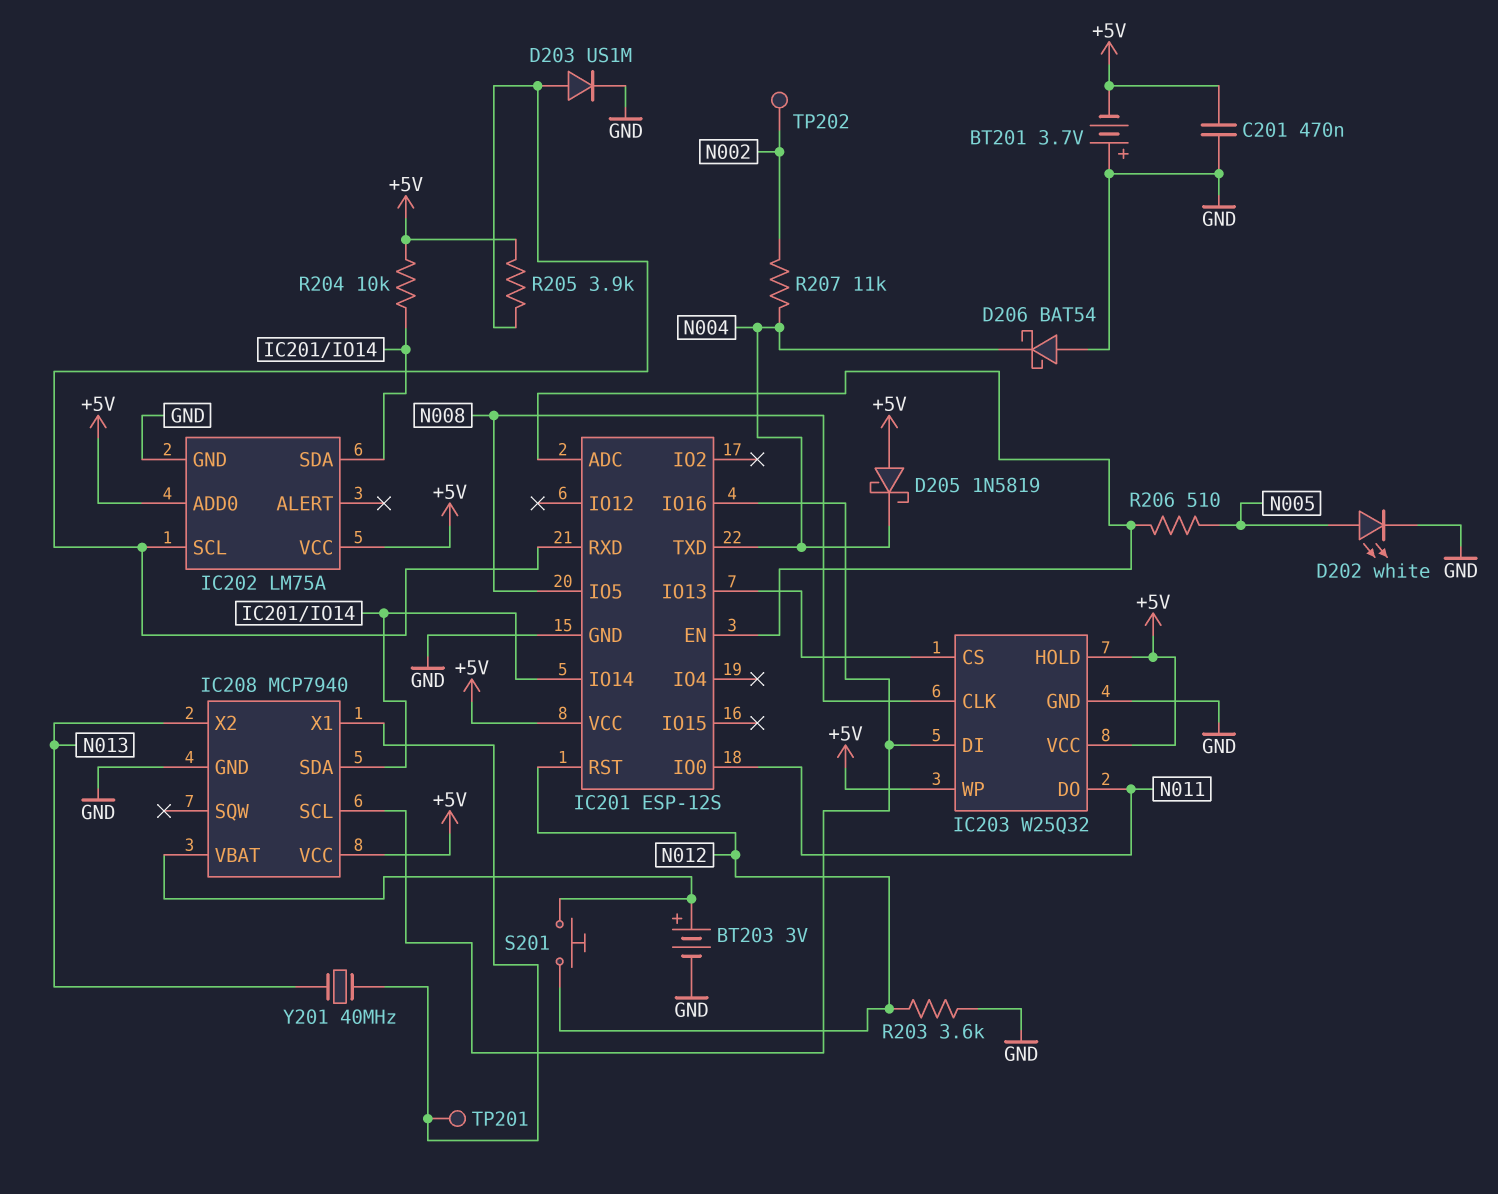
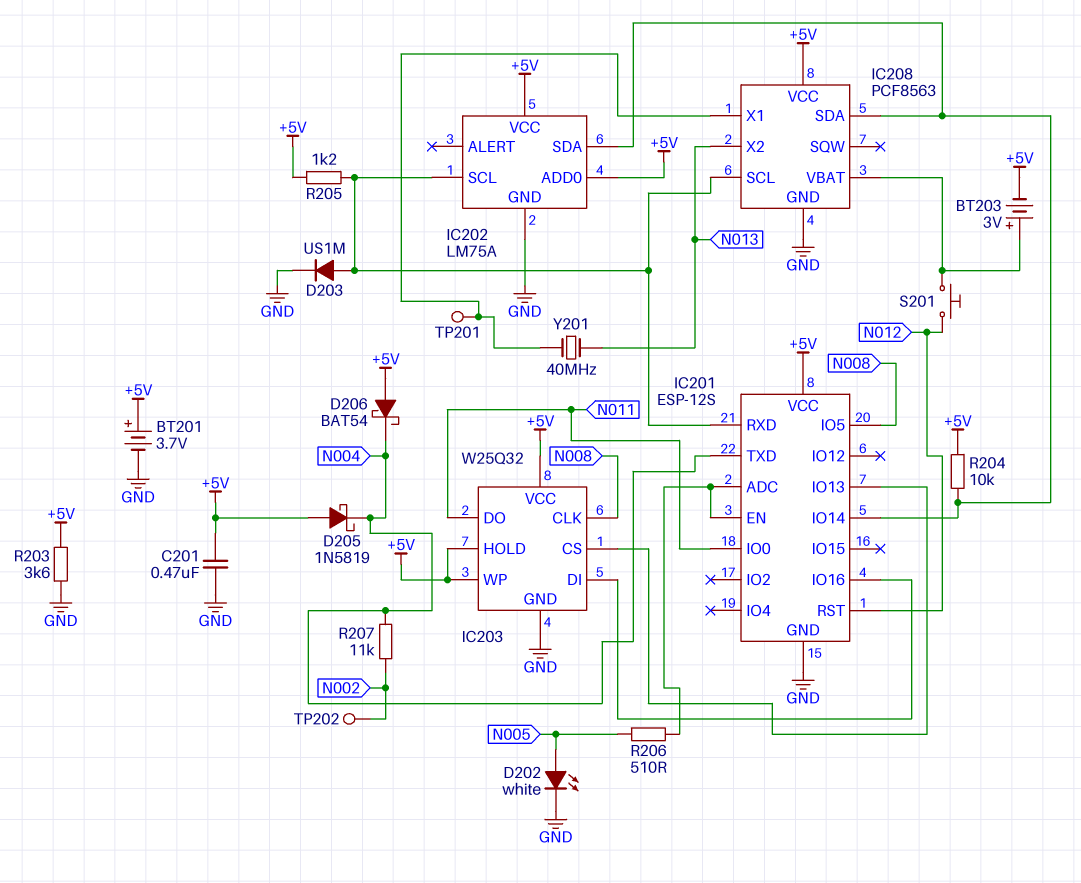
BT201: 3.7V (plus GND, minus +5V) -> 3.7V (plus +5V, minus GND)
BT203: 3V (plus IC208/VBAT, minus GND) -> 3V (plus IC208/VBAT, minus +5V)
D206: schottky BAT54 (A GND, K N004) -> schottky BAT54 (A +5V, K N004)
IC208: MCP7940 -> PCF8563
IC208 pin SCL: IC201/IO16 -> IC201/RXD
R203: 3.6k (GND, N012) -> 3.6k (+5V, GND)
R205: 3.9k (+5V, IC201/RXD) -> 1.2k (+5V, IC201/RXD)

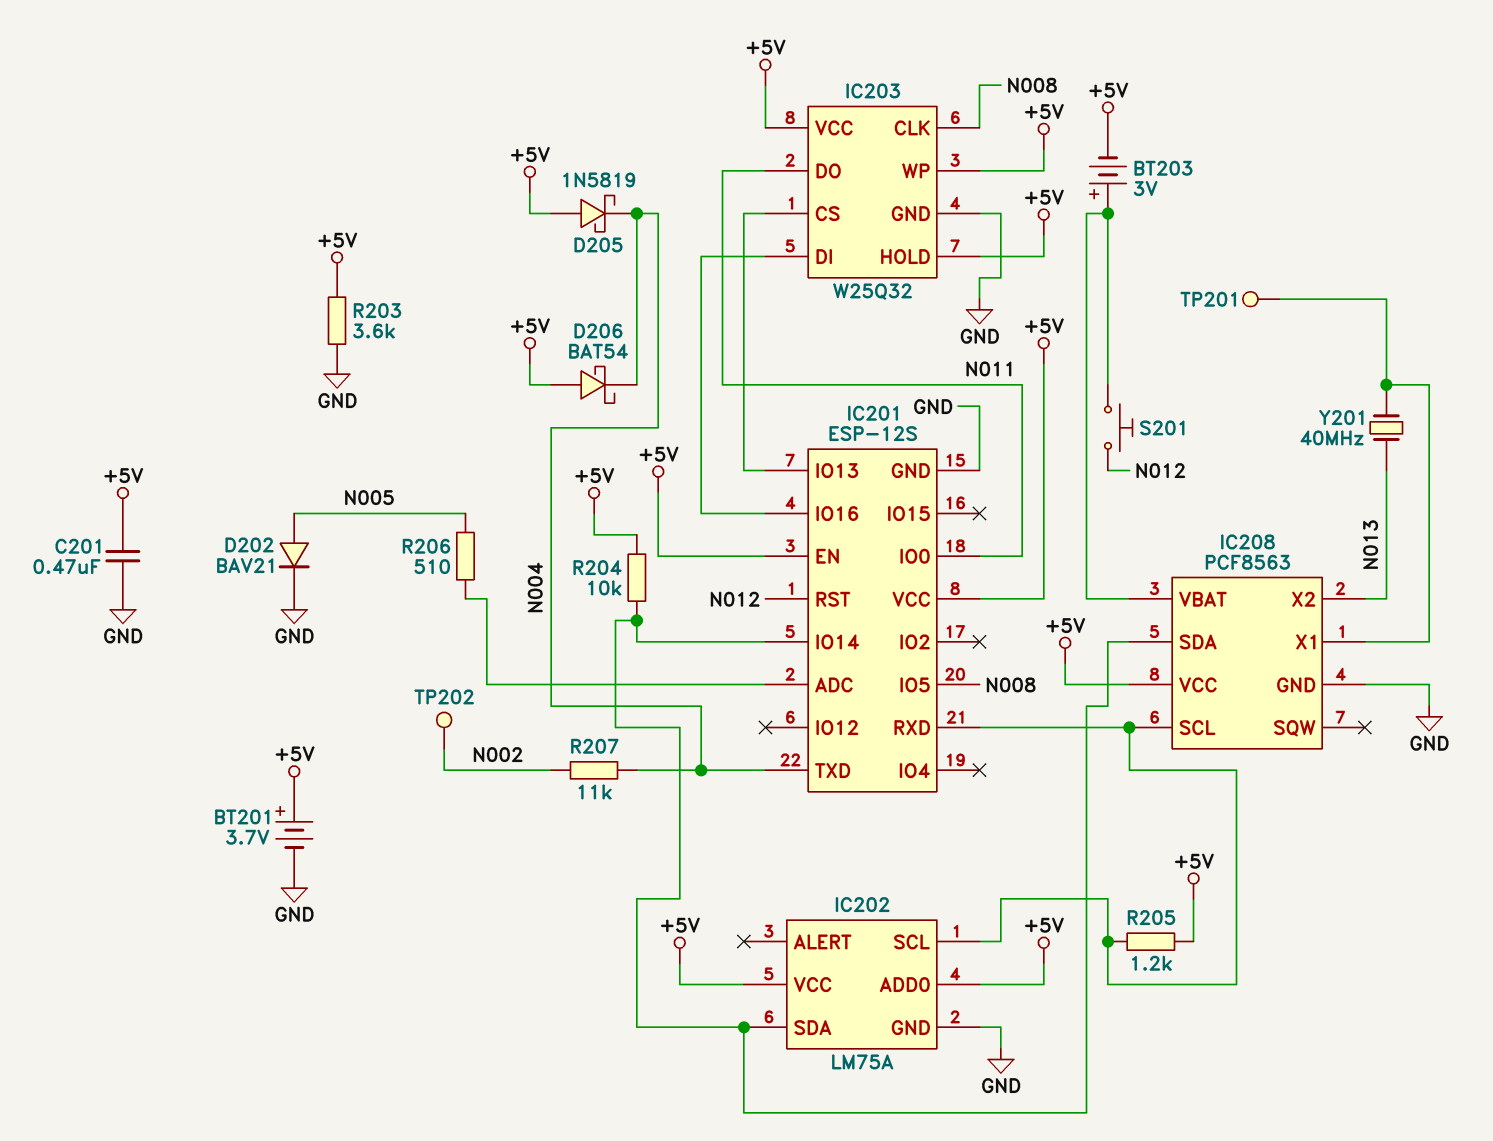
D202: LED white (A N005, K GND) -> diode BAV21 (A N005, K GND)
D203: diode US1M (A IC201/RXD, K GND) -> none
IC201 pin EN: IC201/ADC -> +5V

